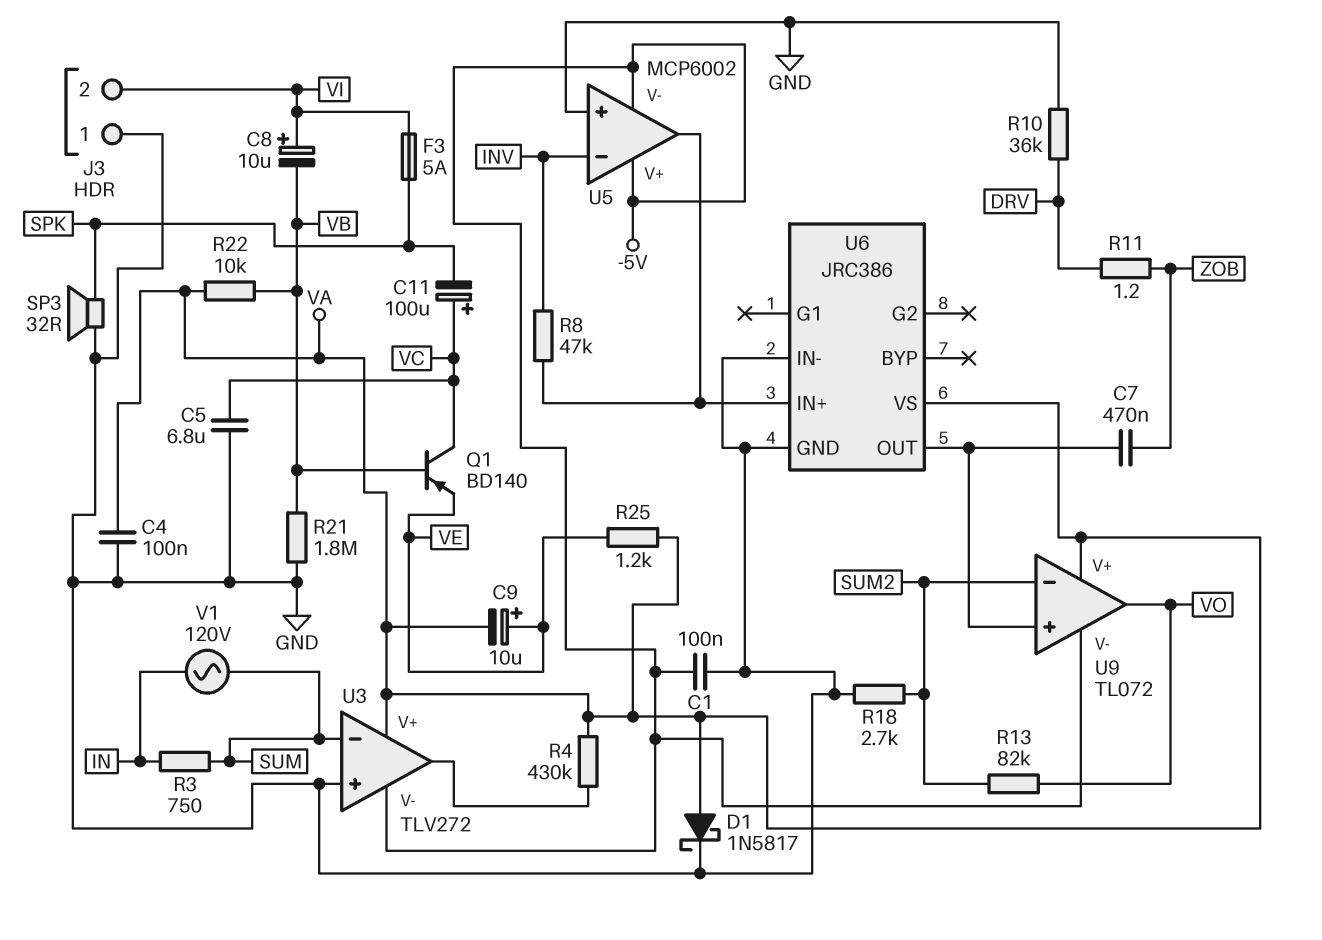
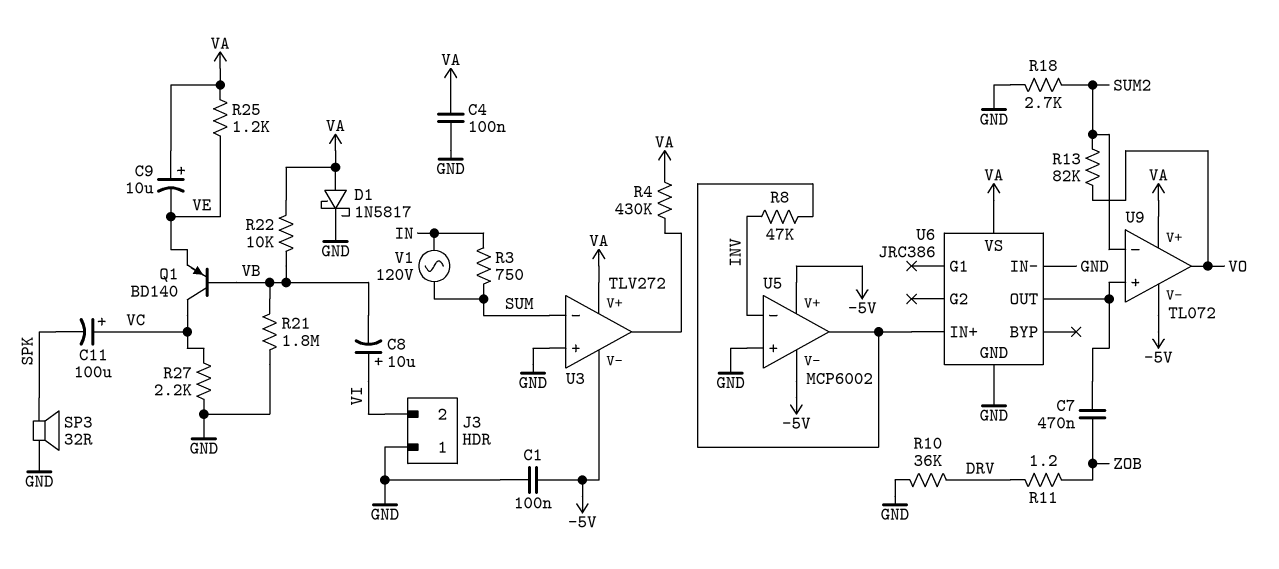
C5: 6.8uF (GND, VC) -> none
C9: 10uF (plus VE, minus VA) -> 10uF (plus VA, minus VE)
F3: 5A (SPK, VI) -> none
R27: none -> 2.2k (GND, VC)

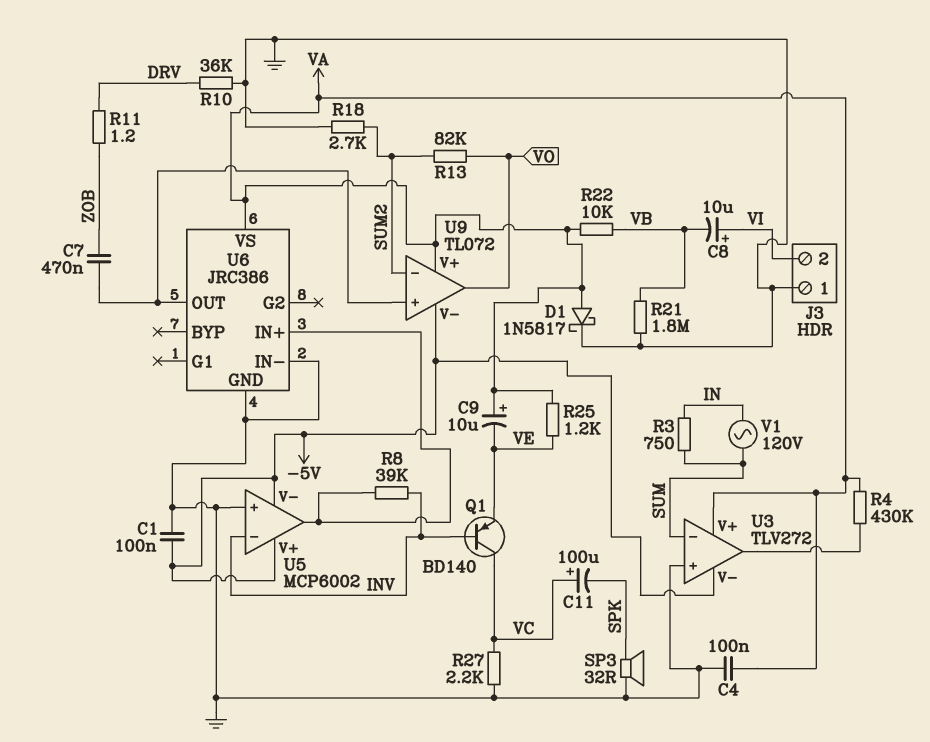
Q1: PNP BD140 (B VB, C VC, E VE) -> PNP BD140 (B INV, C VC, E VE)
R8: 47k (INV, U5/out) -> 39k (INV, U5/out)

